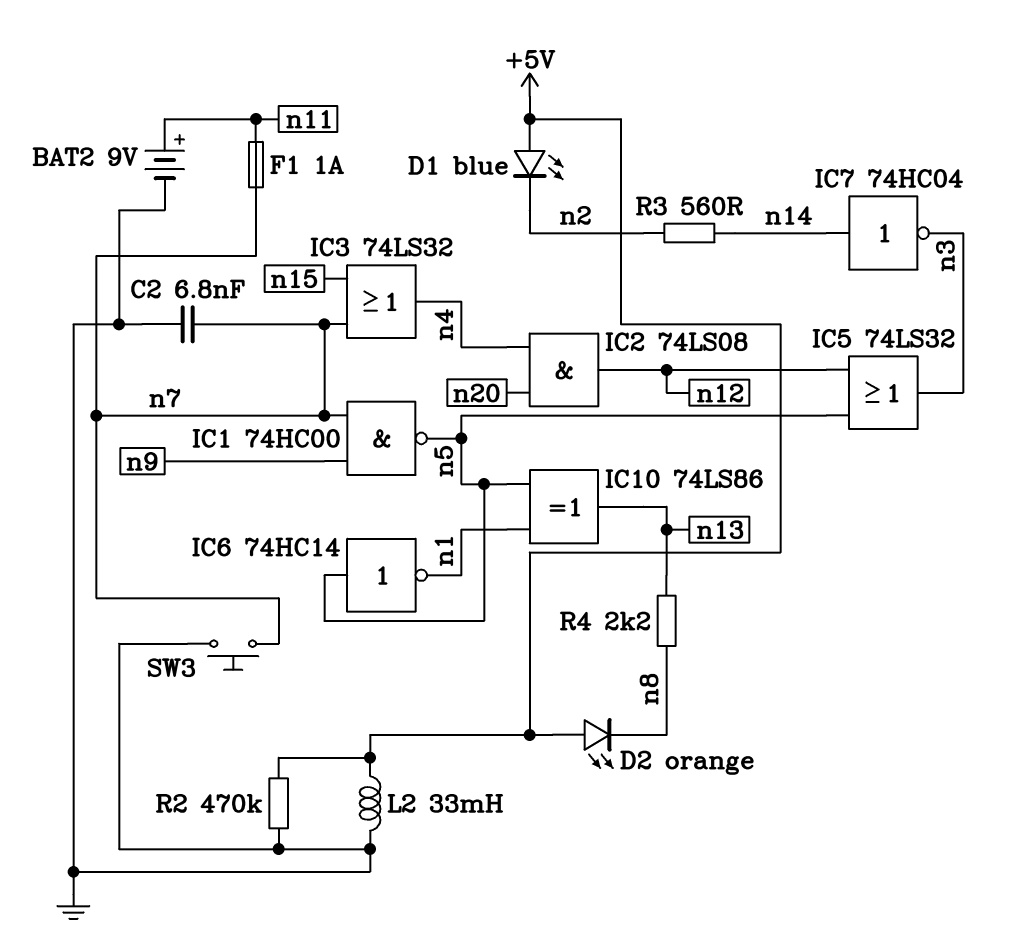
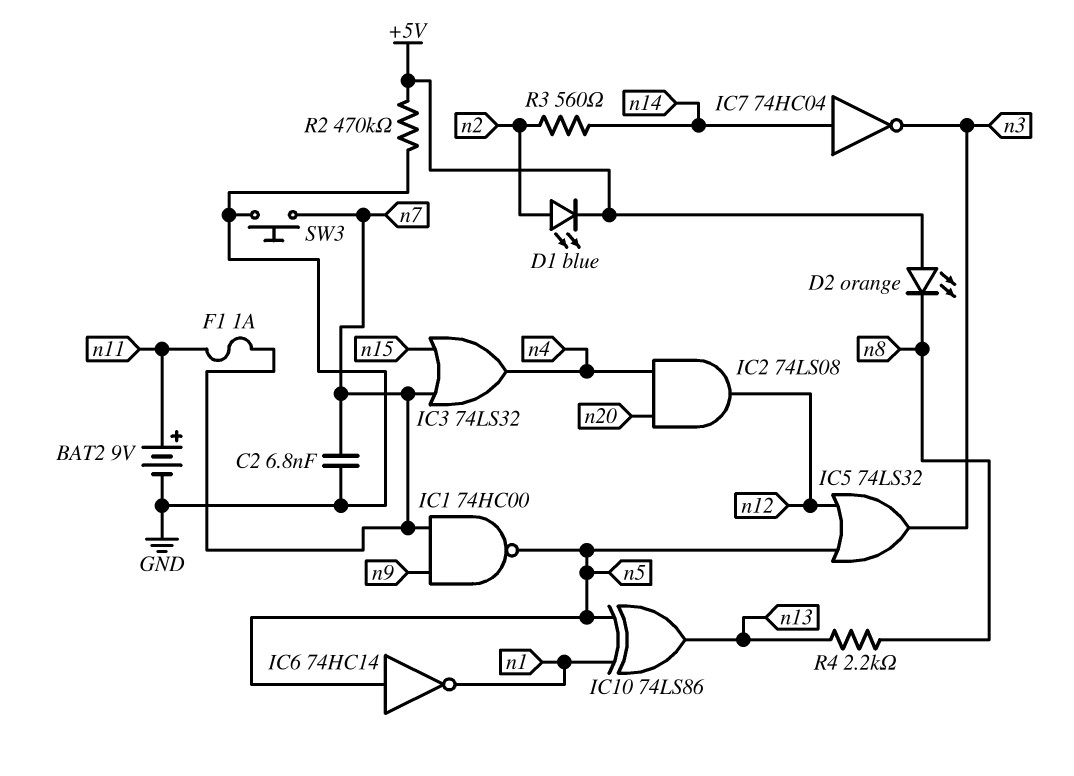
D1: LED blue (A +5V, K n2) -> LED blue (A n2, K +5V)
L2: 33mH (+5V, GND) -> none

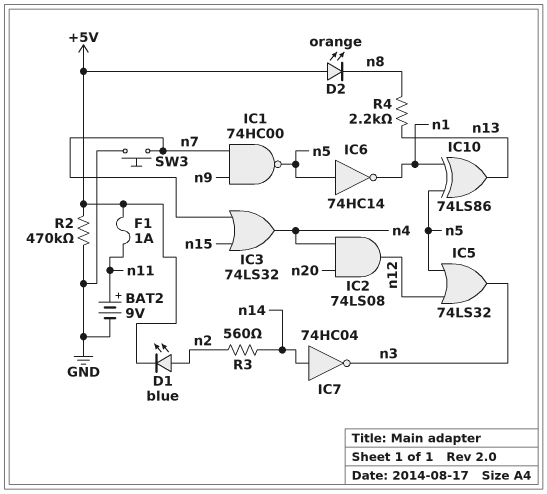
C2: 6.8nF (GND, n7) -> none
F1: 1A (n7, n11) -> 1A (+5V, n11)

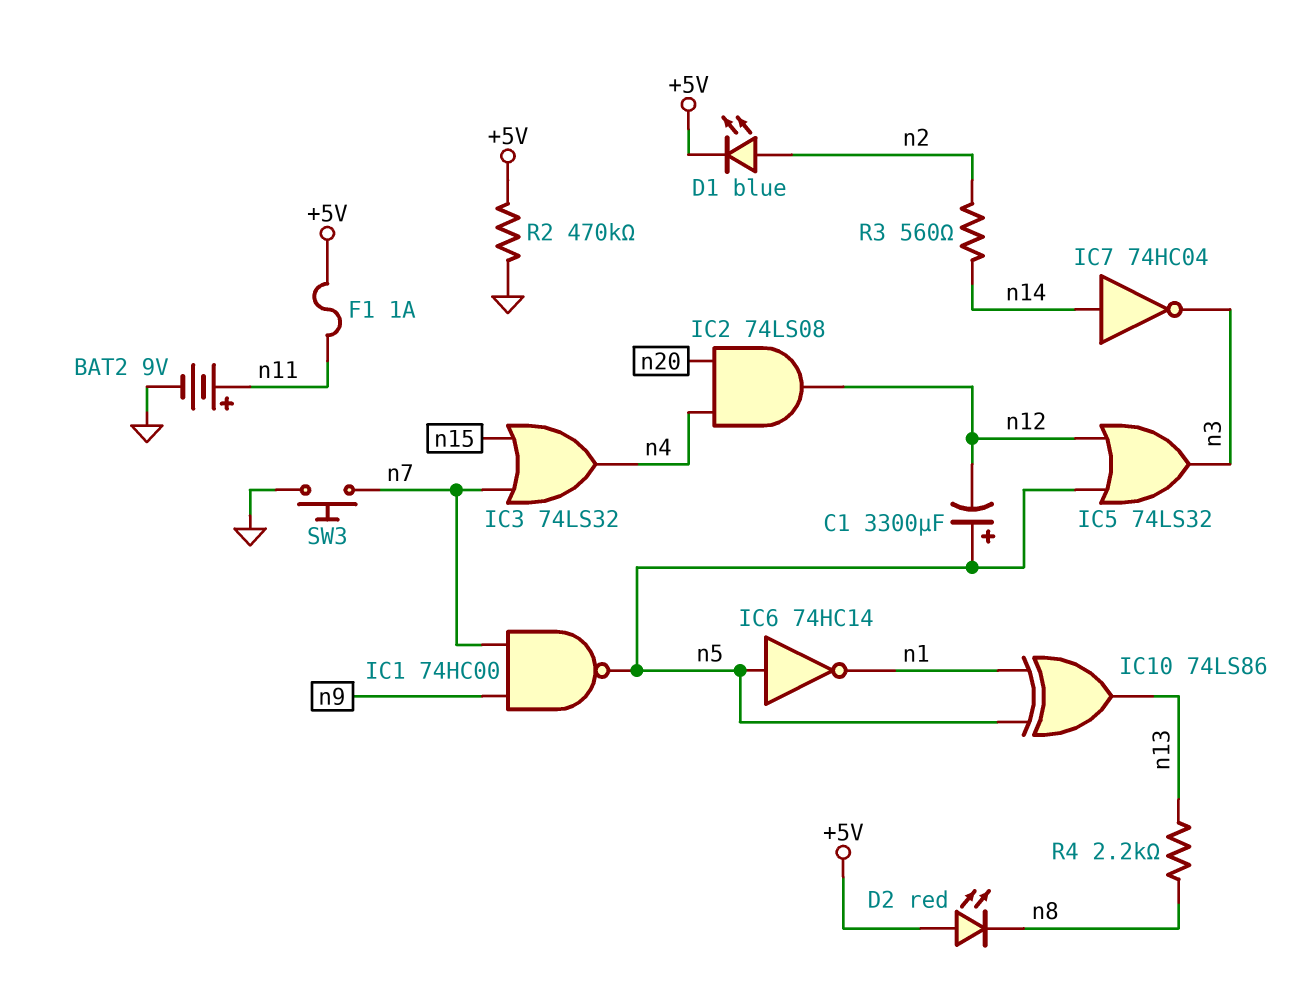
C1: none -> 3300uF (plus n5, minus n12)
D2: LED orange (A +5V, K n8) -> LED red (A +5V, K n8)

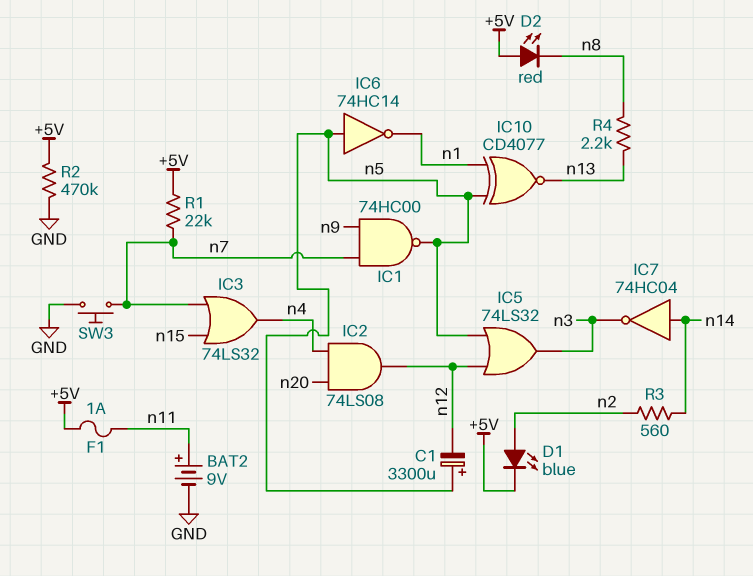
IC10: XOR 74LS86 (in n1, in n5, out n13) -> XNOR CD4077 (in n1, in n5, out n13)
R1: none -> 22k (+5V, n7)

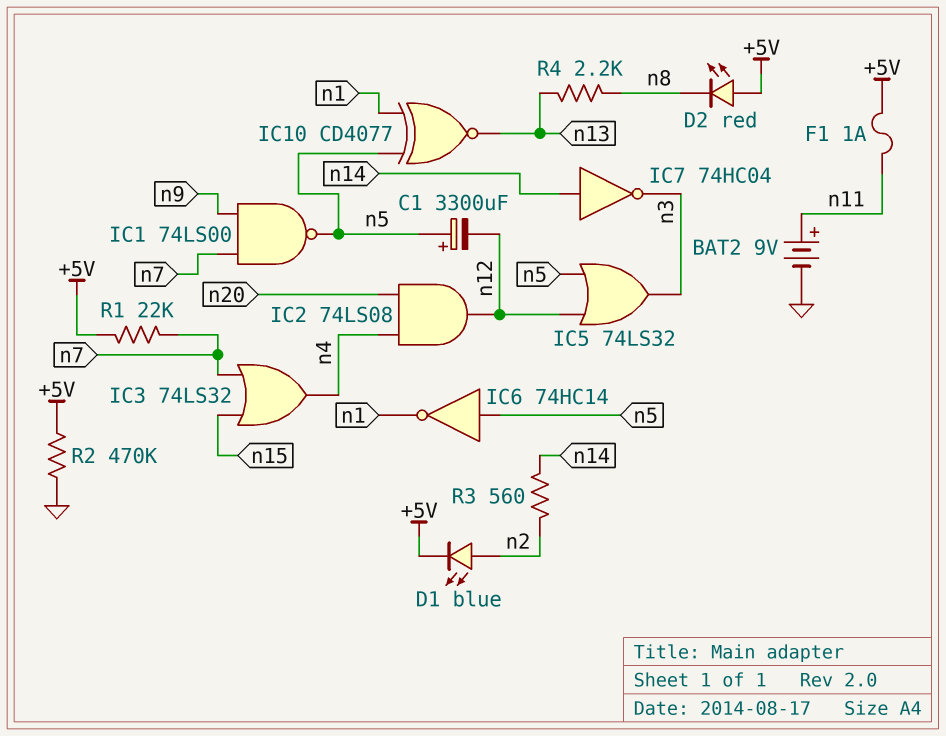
IC1: NAND 74HC00 (in n7, in n9, out n5) -> NAND 74LS00 (in n7, in n9, out n5)
SW3: button (GND, n7) -> none

